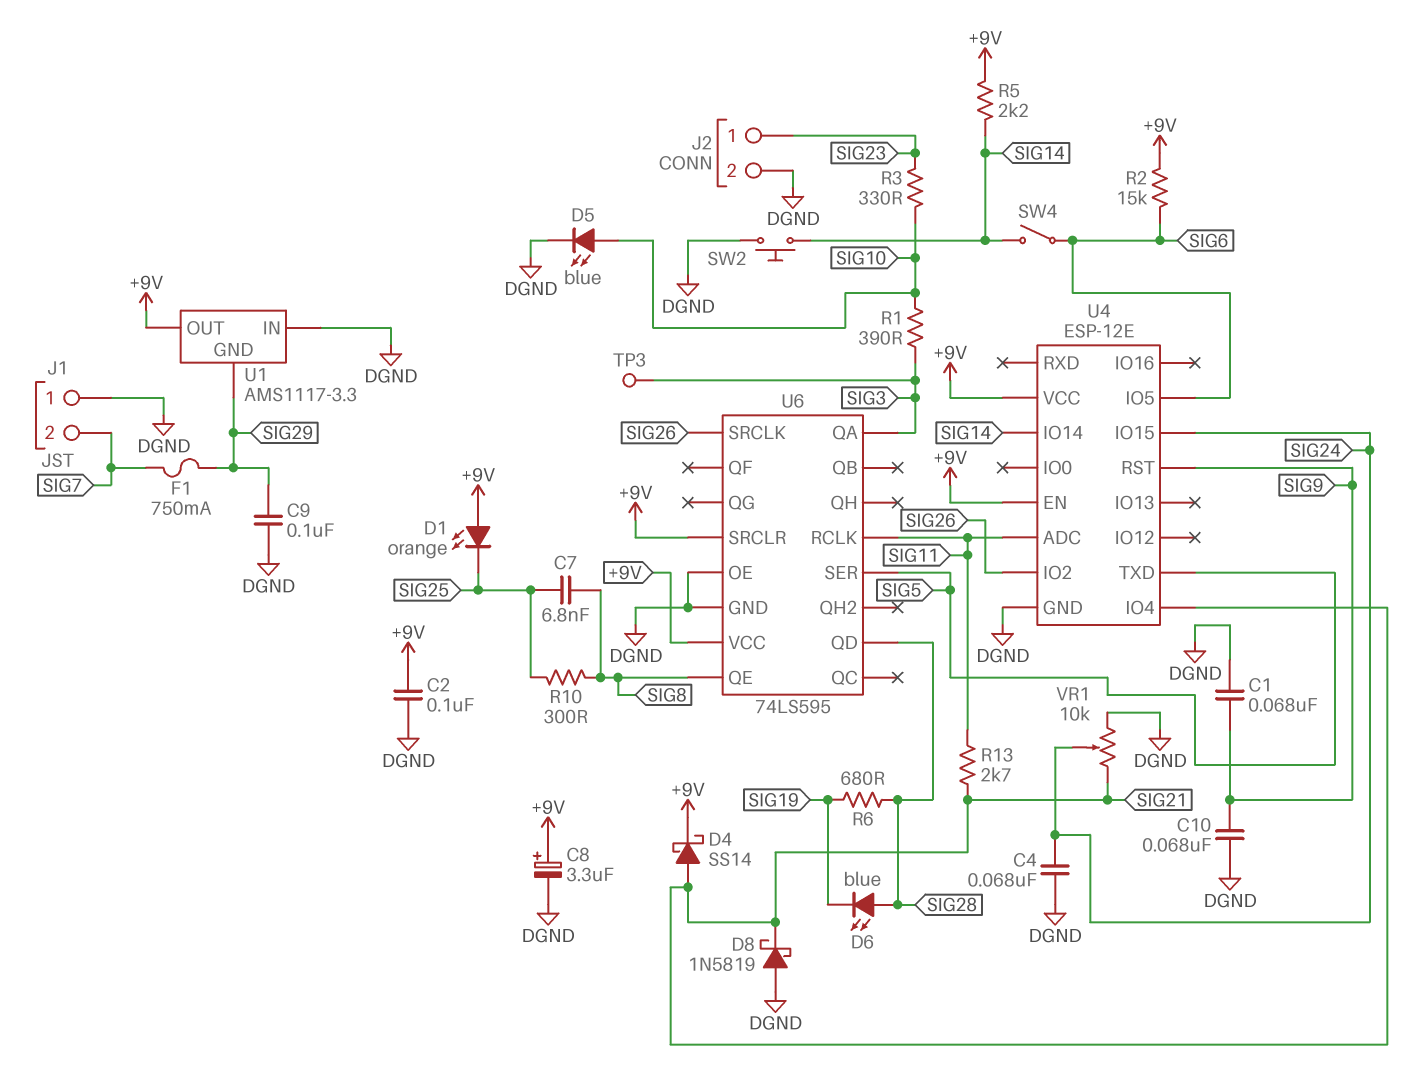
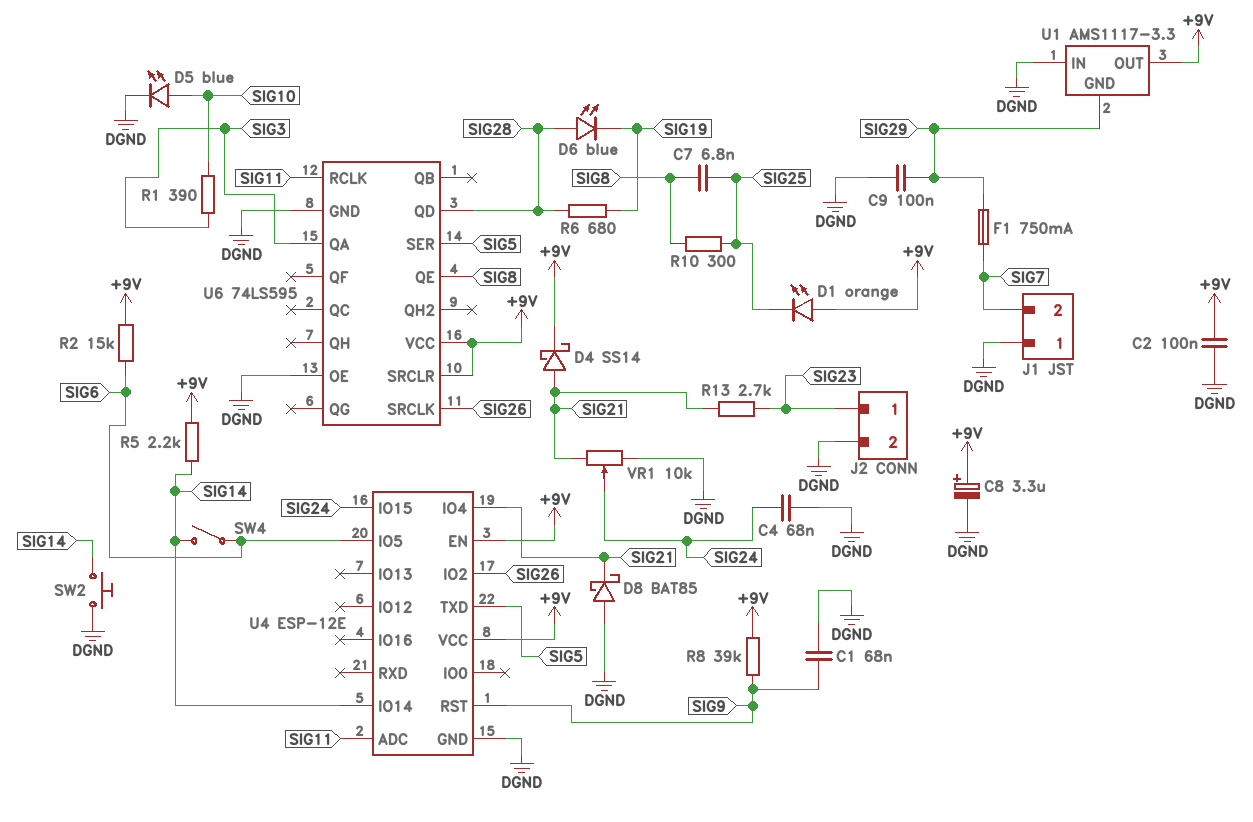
C10: 68nF (DGND, SIG9) -> none
D8: schottky 1N5819 (A DGND, K SIG21) -> schottky BAT85 (A DGND, K SIG21)
R3: 330 (SIG10, SIG23) -> none
R8: none -> 39k (+9V, SIG9)
R13: 2.7k (SIG11, SIG21) -> 2.7k (SIG21, SIG23)
TP3: test point (SIG3) -> none

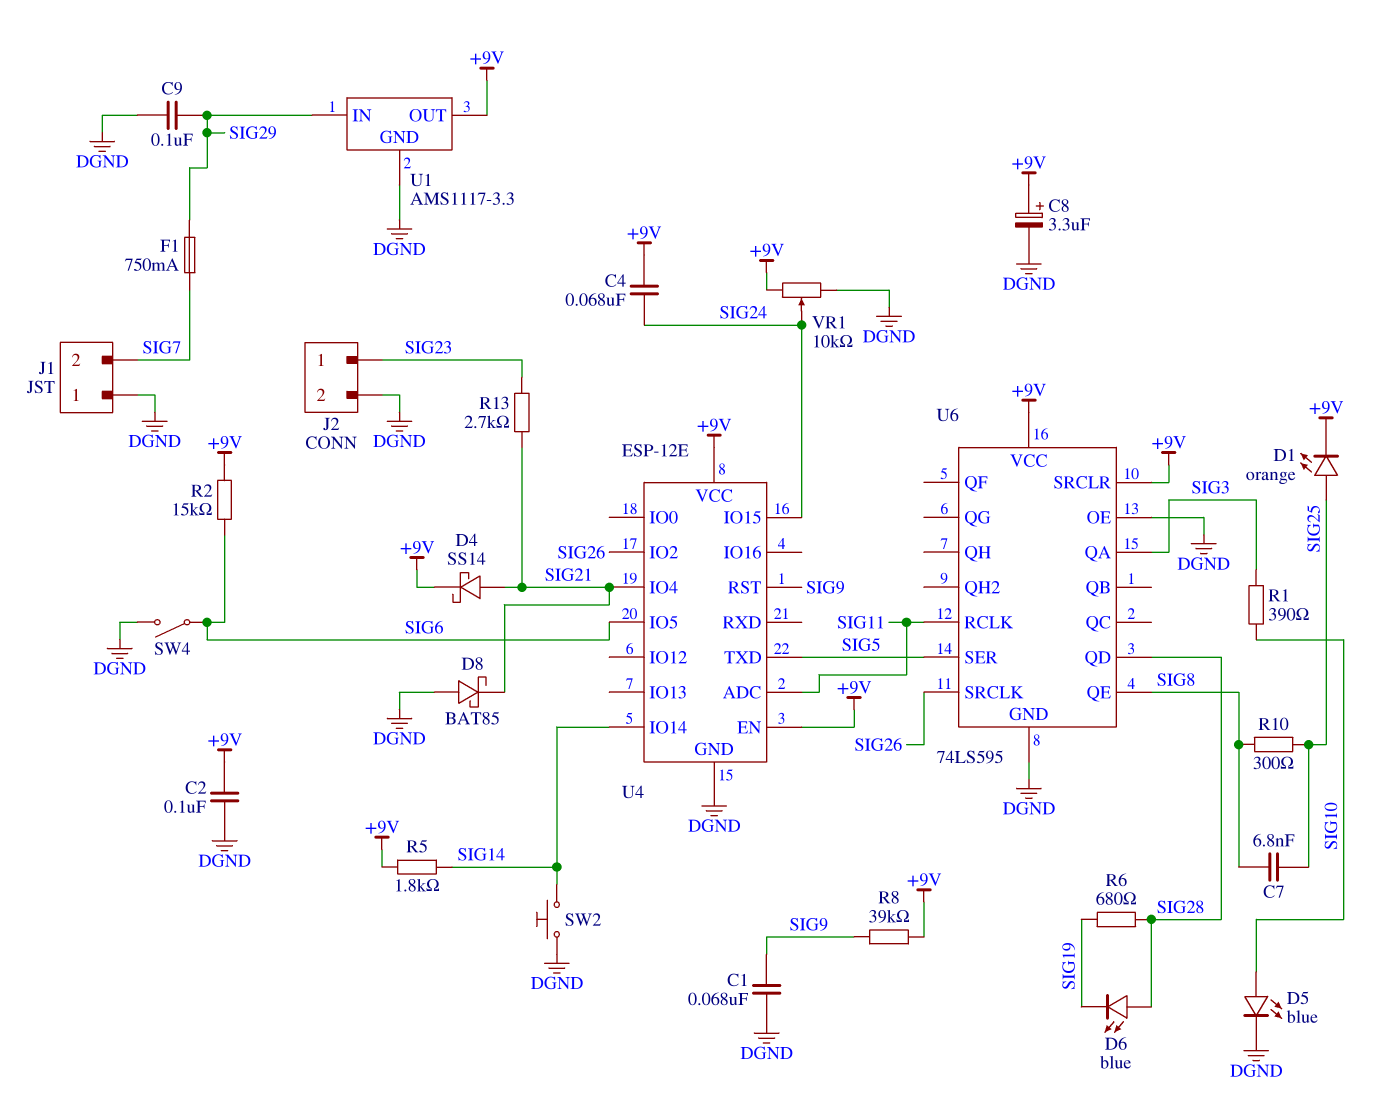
C4: 68nF (DGND, SIG24) -> 68nF (+9V, SIG24)
D1: LED orange (A +9V, K SIG25) -> LED orange (A SIG25, K +9V)
R5: 2.2k (+9V, SIG14) -> 1.8k (+9V, SIG14)
SW4: switch (SIG6, SIG14) -> switch (DGND, SIG6)
U1 pin GND: SIG29 -> DGND
U1 pin IN: DGND -> SIG29
VR1: 10k (DGND, SIG21, wiper SIG24) -> 10k (+9V, DGND, wiper SIG24)

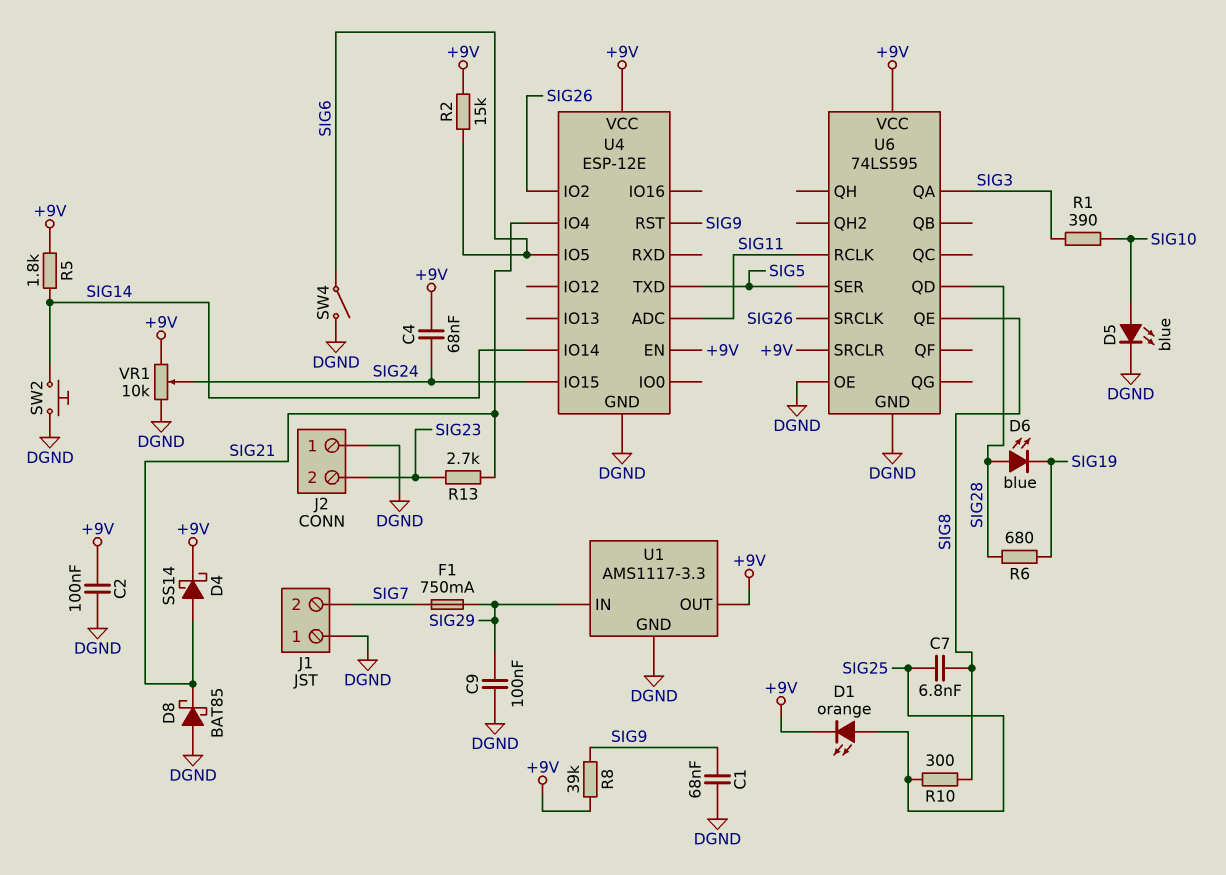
C8: 3.3uF (plus +9V, minus DGND) -> none
J2 pin 1: SIG23 -> DGND
J2 pin 2: DGND -> SIG23

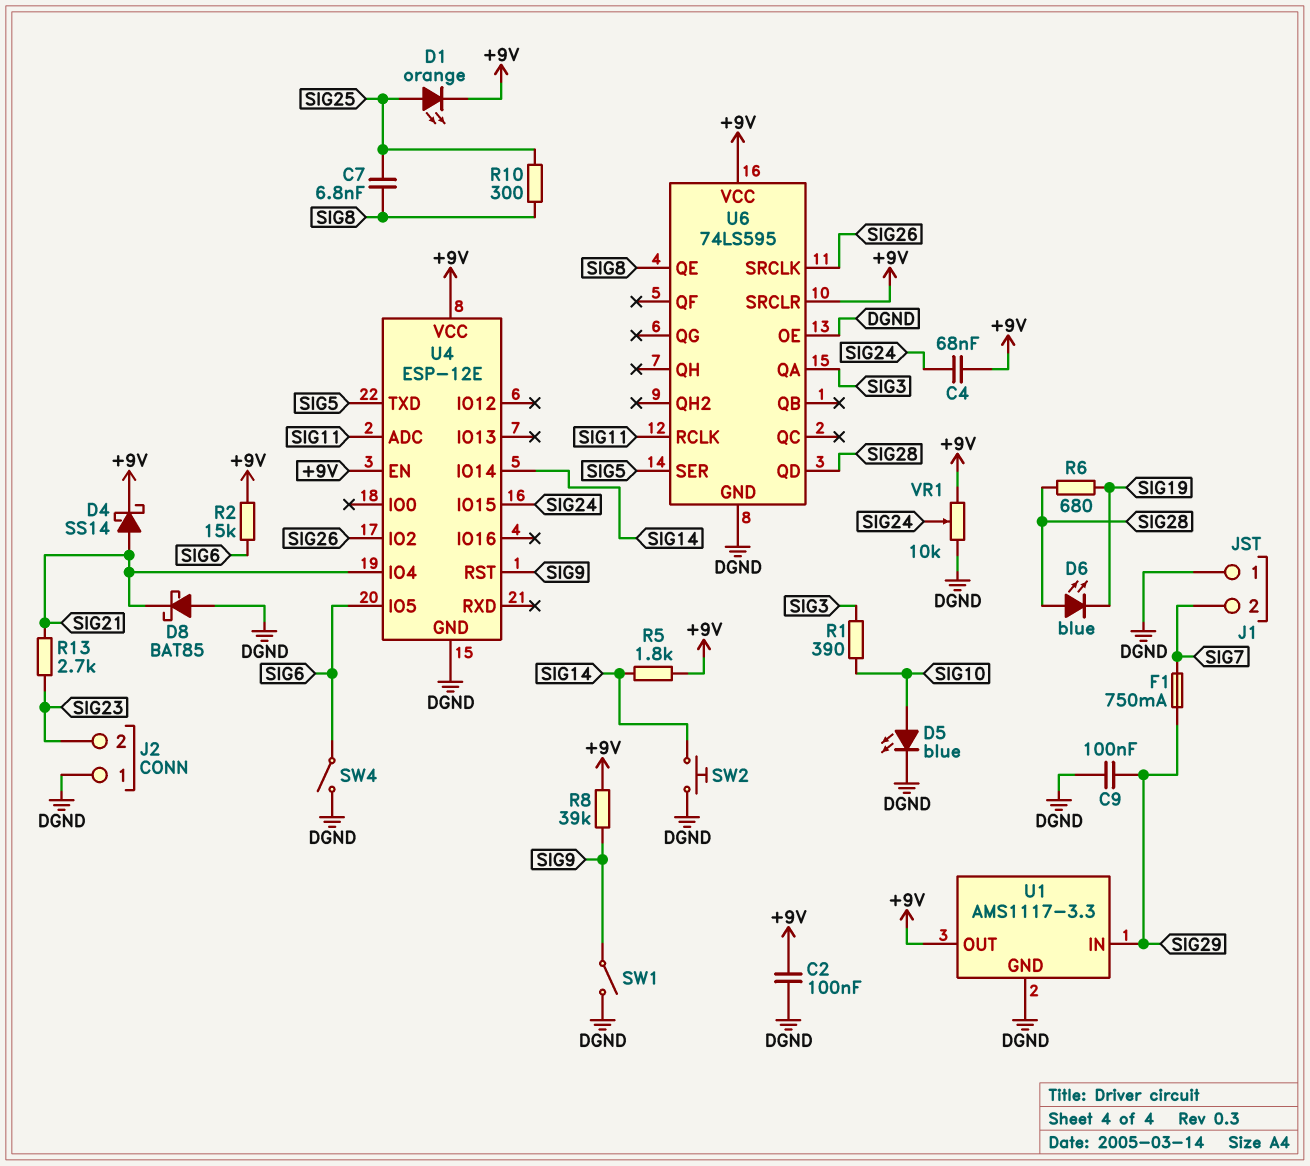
C1: 68nF (DGND, SIG9) -> none
SW1: none -> switch (DGND, SIG9)

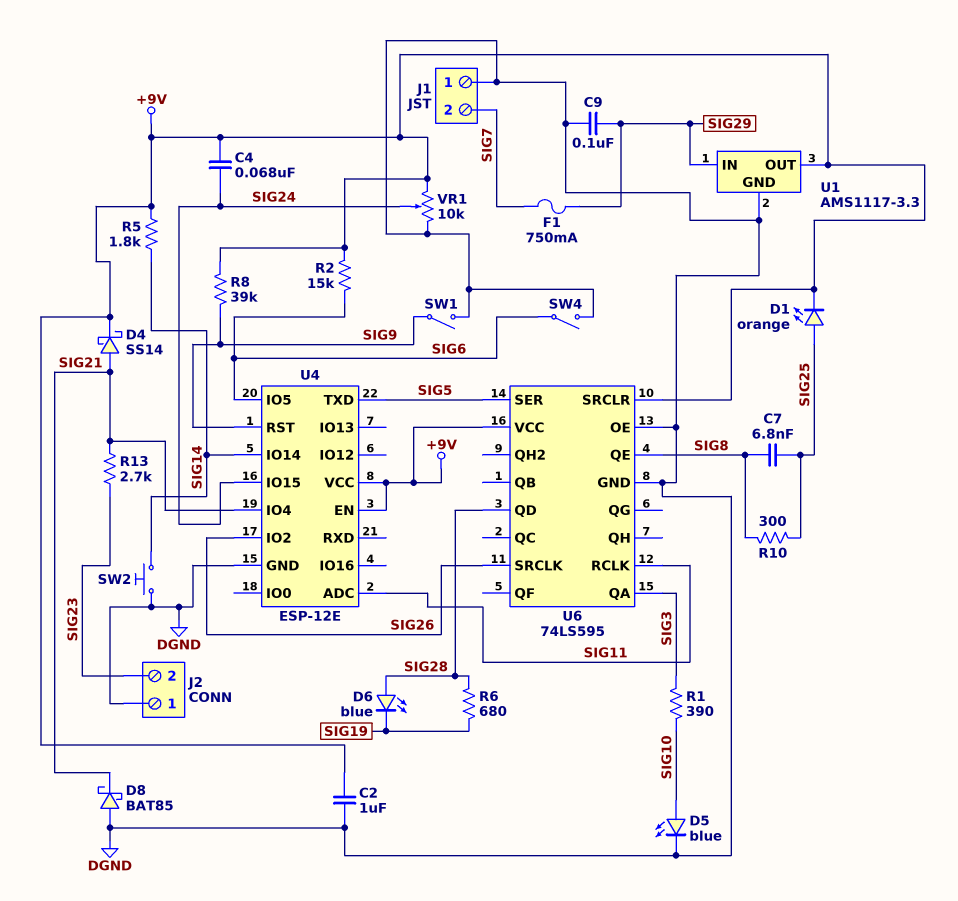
C2: 100nF (+9V, DGND) -> 1uF (+9V, DGND)

